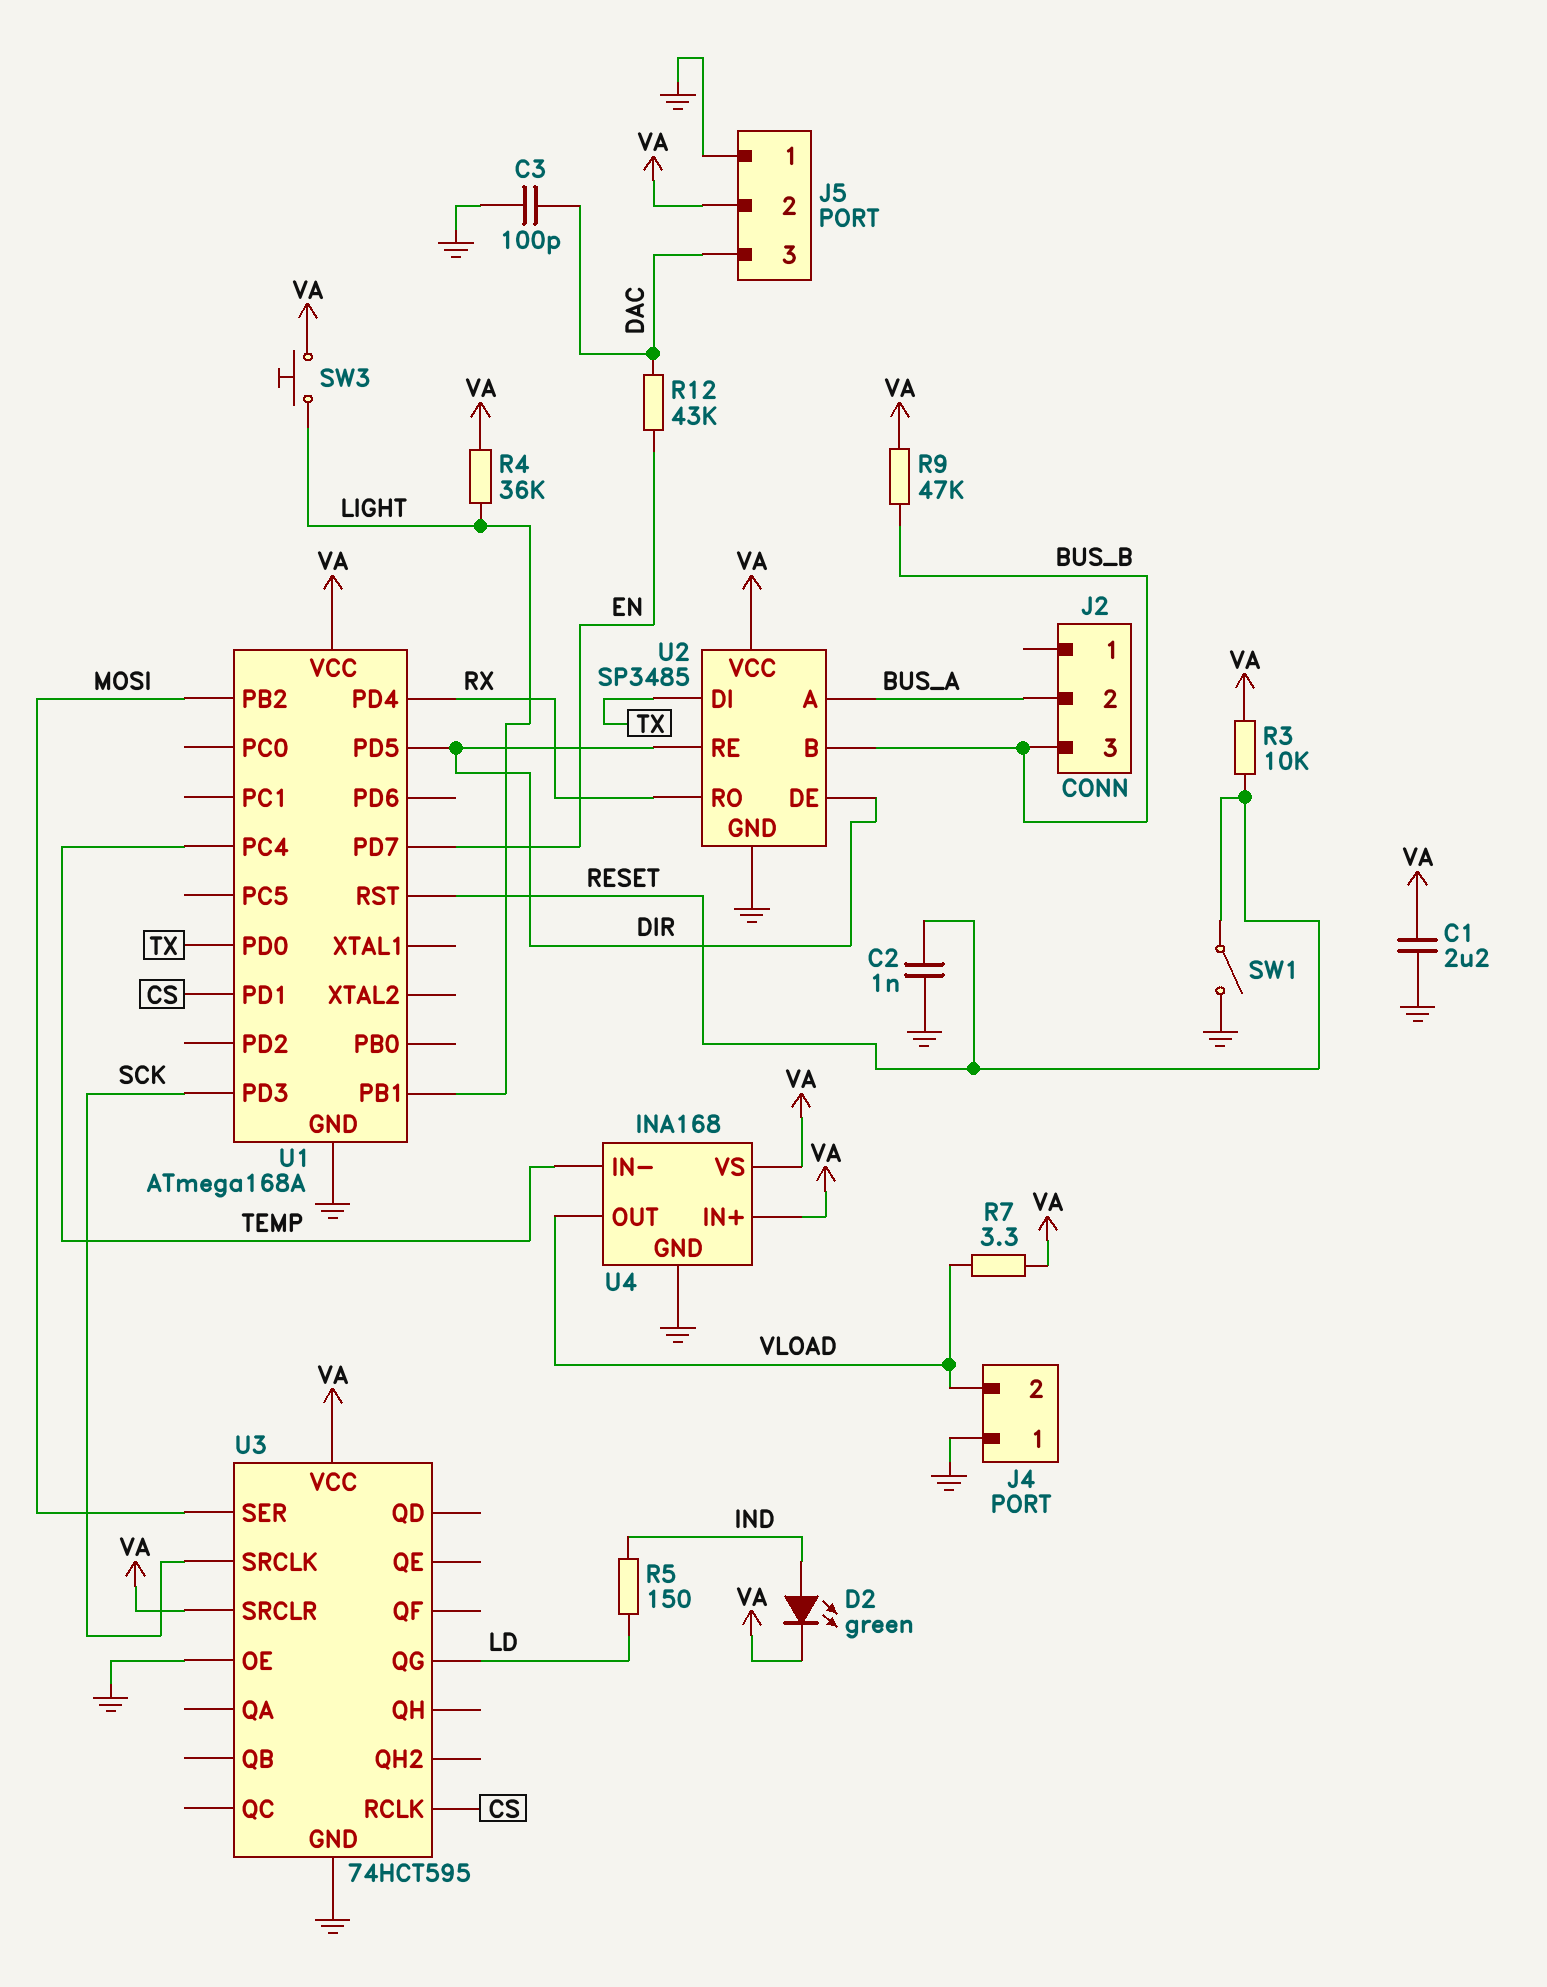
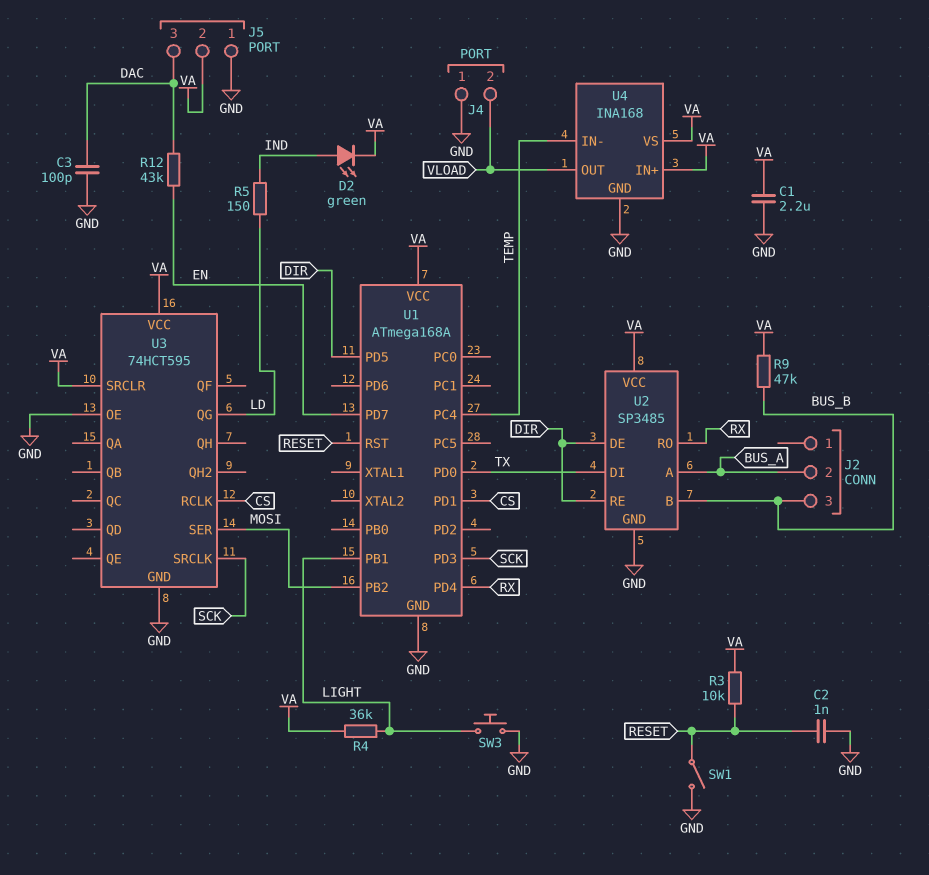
R7: 3.3 (VA, VLOAD) -> none
SW3: button (LIGHT, VA) -> button (GND, LIGHT)

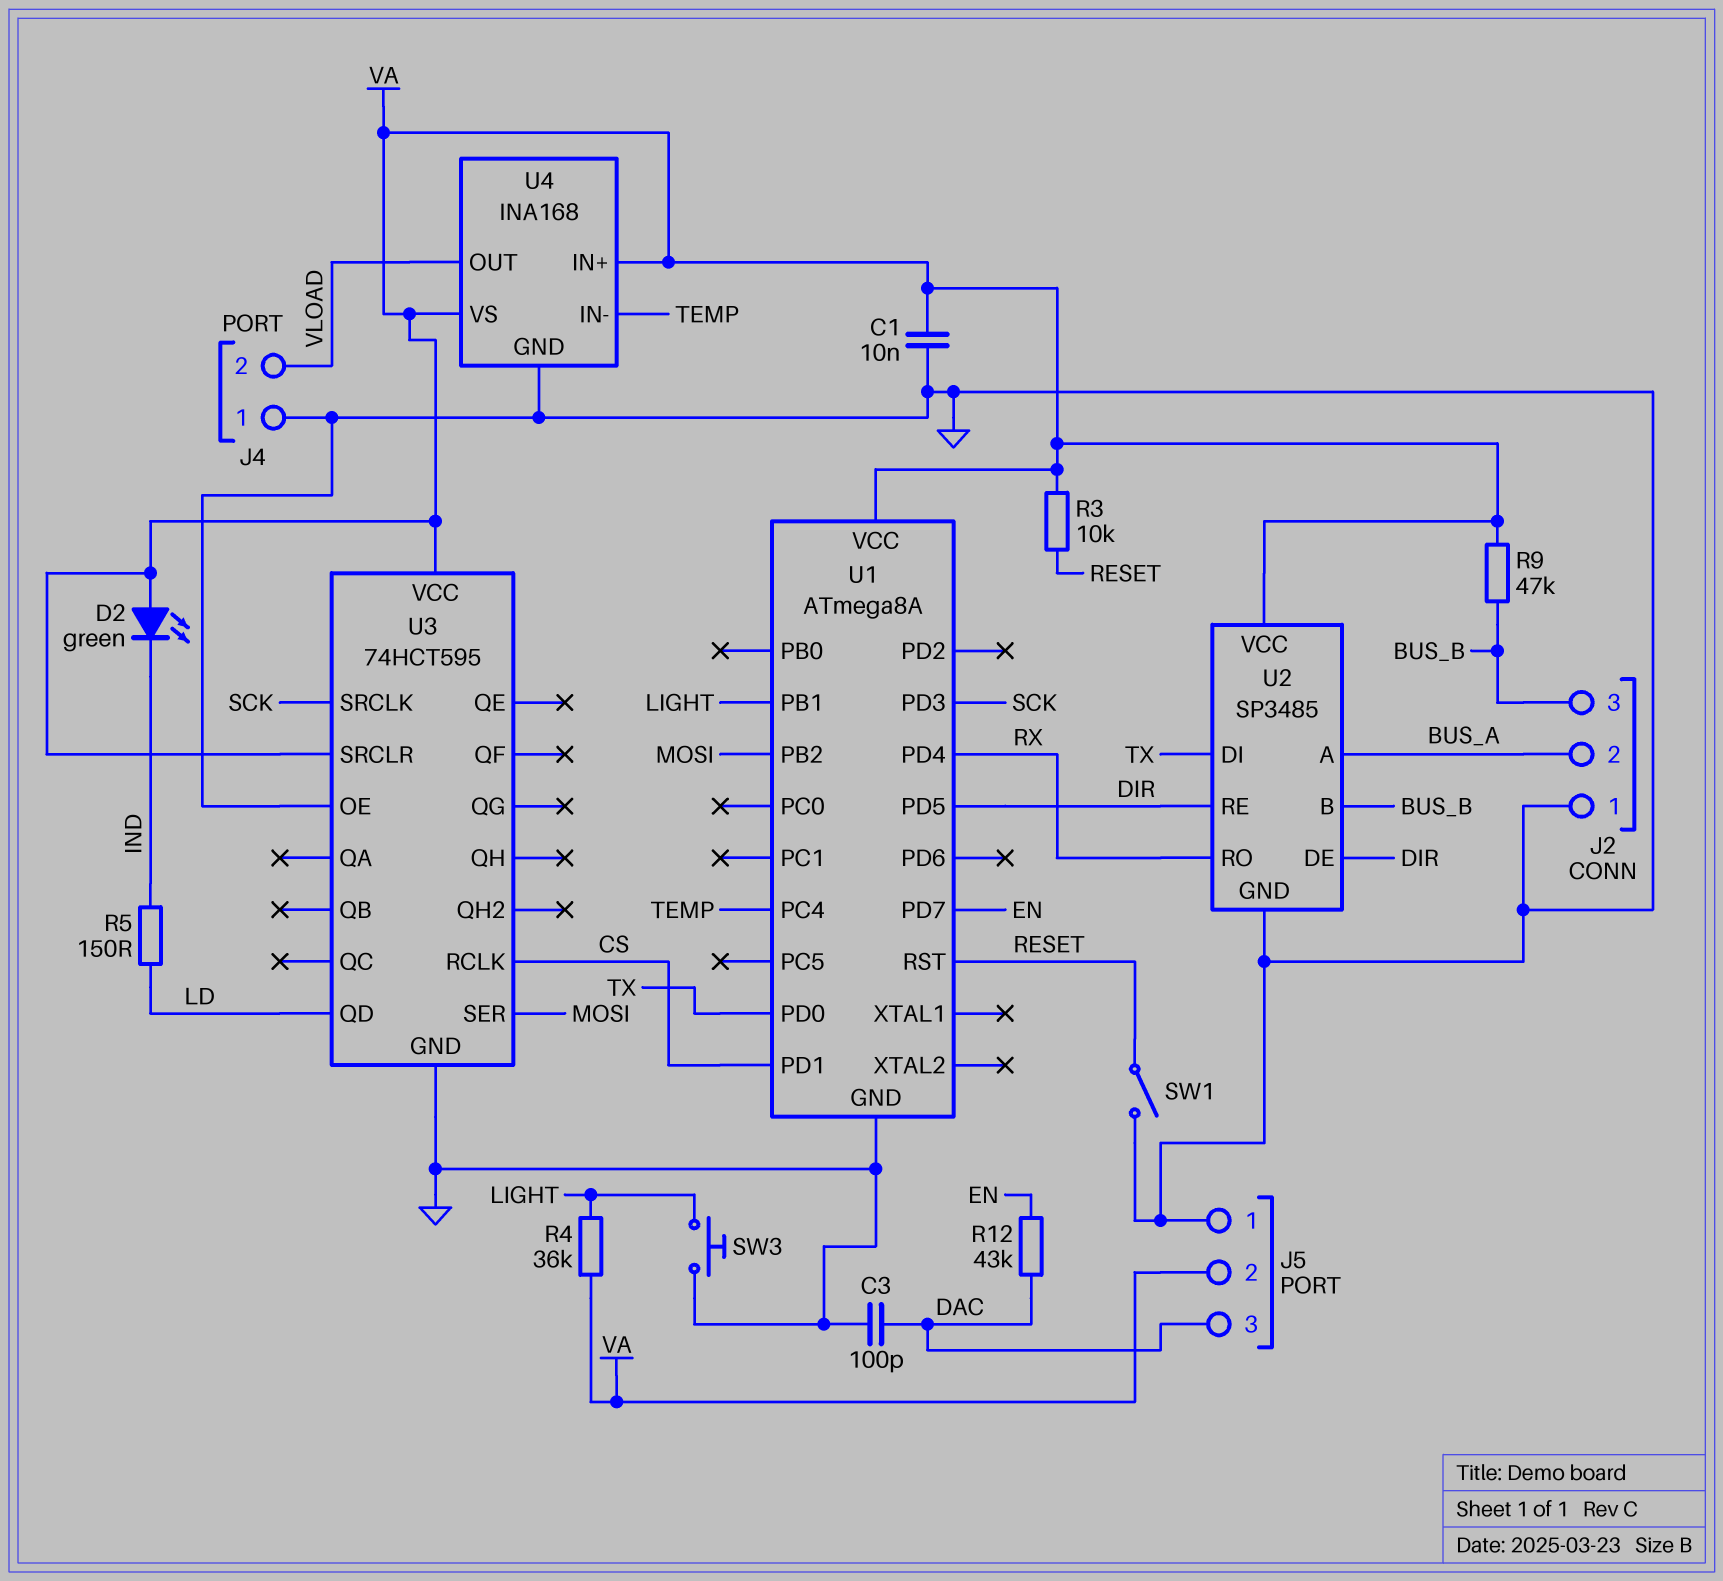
C1: 2.2uF (GND, VA) -> 10nF (GND, VA)
C2: 1nF (GND, RESET) -> none
D2: LED green (A IND, K VA) -> LED green (A VA, K IND)
J2 pin 1: none -> GND
U1: ATmega168A -> ATmega8A
U3 pin QD: none -> LD
U3 pin QG: LD -> none

